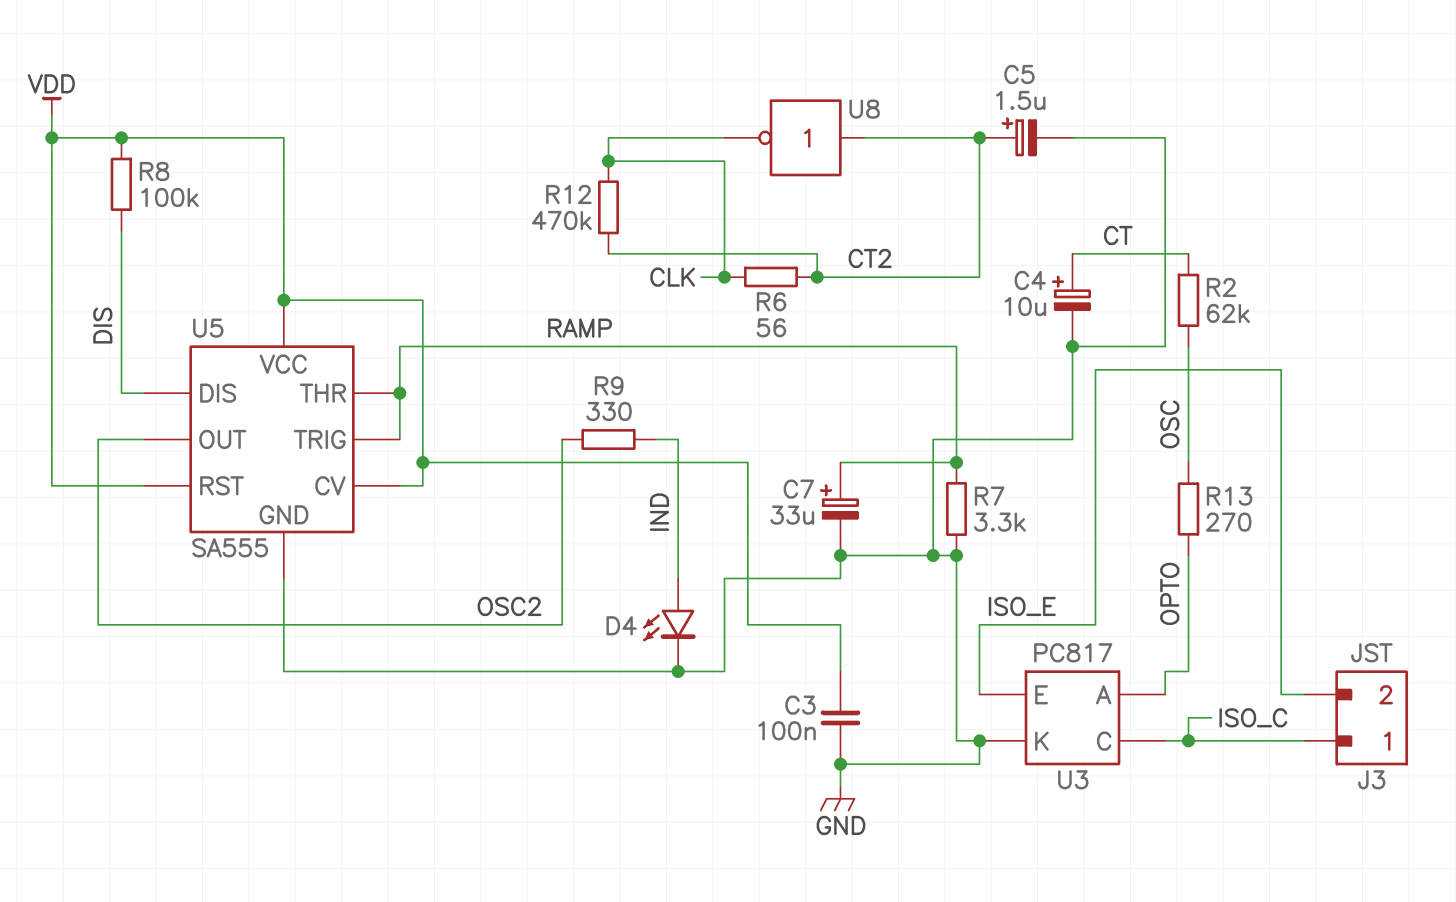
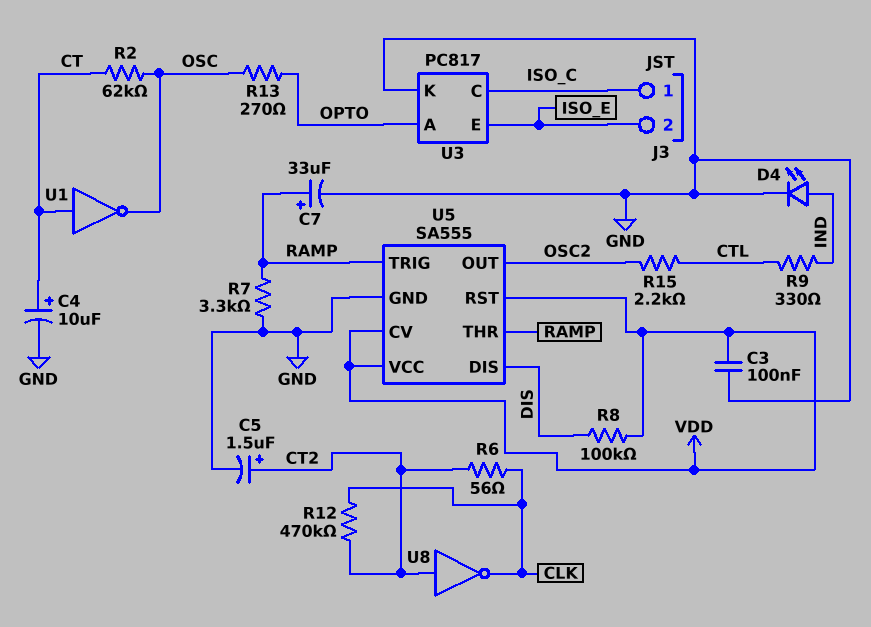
R9: 330 (IND, OSC2) -> 330 (CTL, IND)
R15: none -> 2.2k (CTL, OSC2)
U1: none -> NOT (in CT, out OSC)

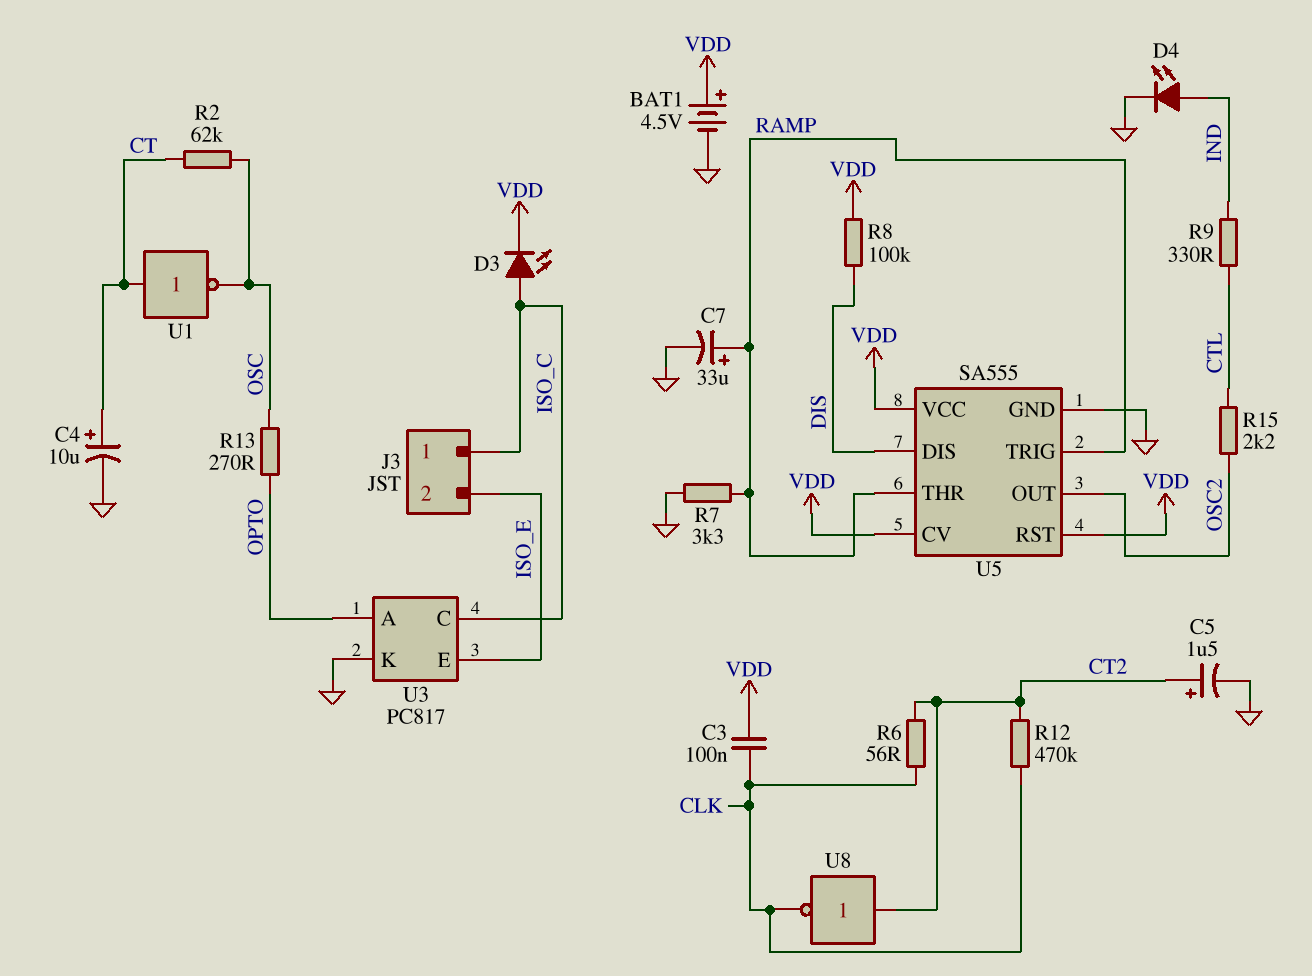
BAT1: none -> 4.5V (plus VDD, minus GND)
C3: 100nF (GND, VDD) -> 100nF (CLK, VDD)
D3: none -> LED (A ISO_C, K VDD)

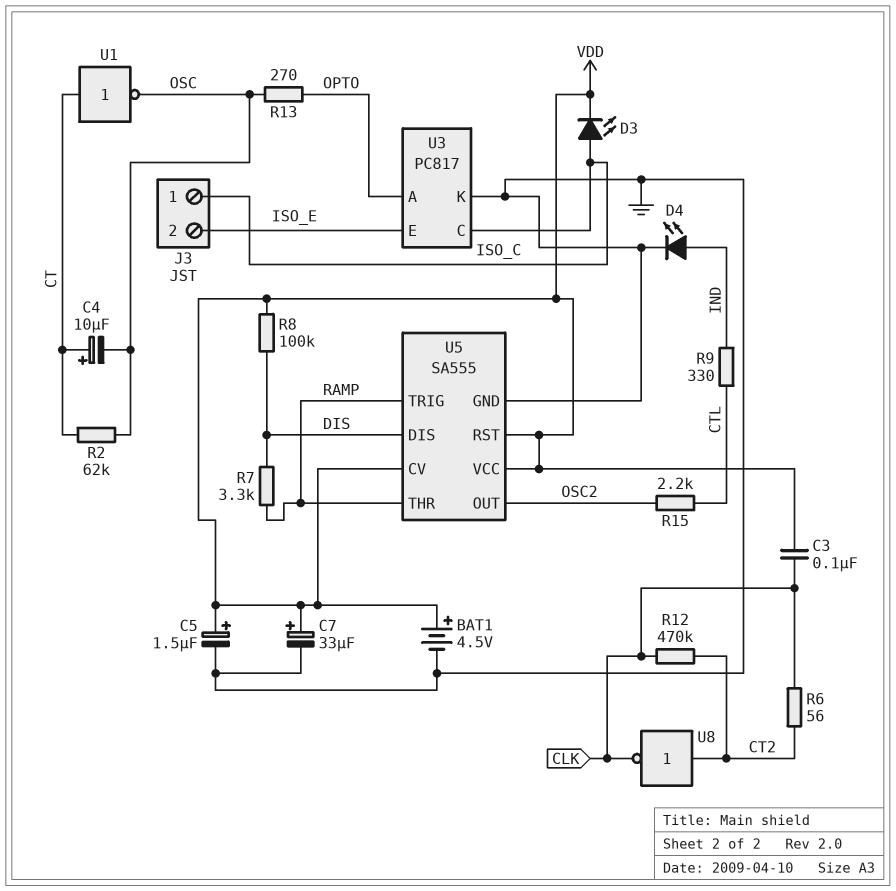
C4: 10uF (plus CT, minus GND) -> 10uF (plus CT, minus OSC)
C5: 1.5uF (plus CT2, minus GND) -> 1.5uF (plus VDD, minus GND)
C7: 33uF (plus RAMP, minus GND) -> 33uF (plus VDD, minus GND)
R7: 3.3k (GND, RAMP) -> 3.3k (DIS, RAMP)

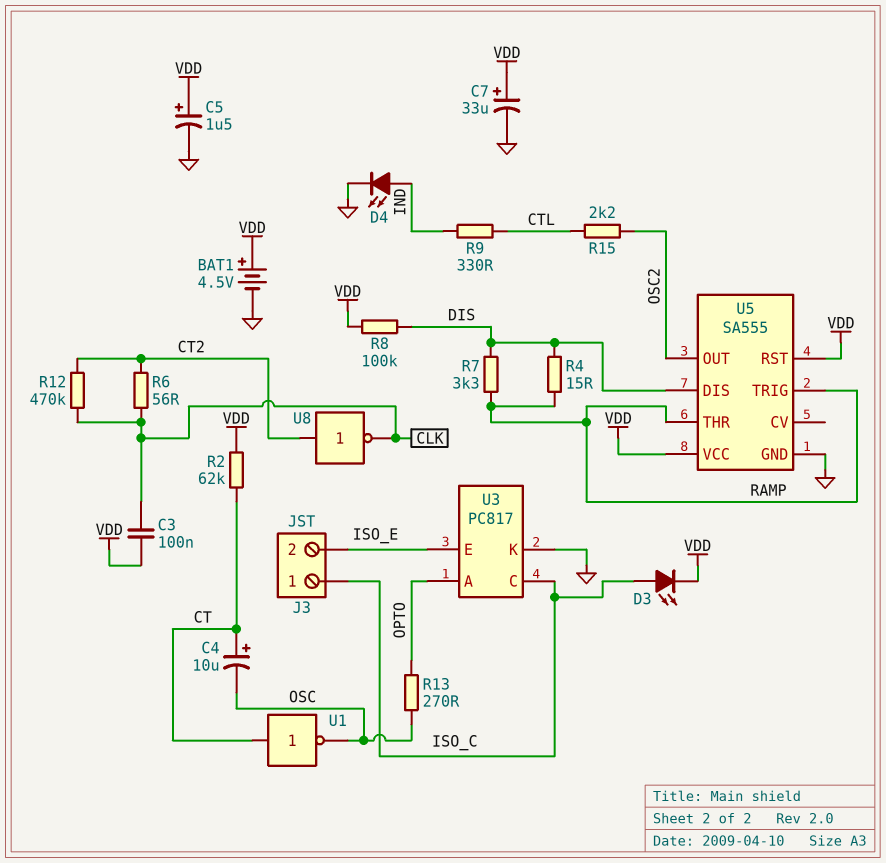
R2: 62k (CT, OSC) -> 62k (CT, VDD)
R4: none -> 15 (DIS, RAMP)
U5 pin CV: VDD -> none

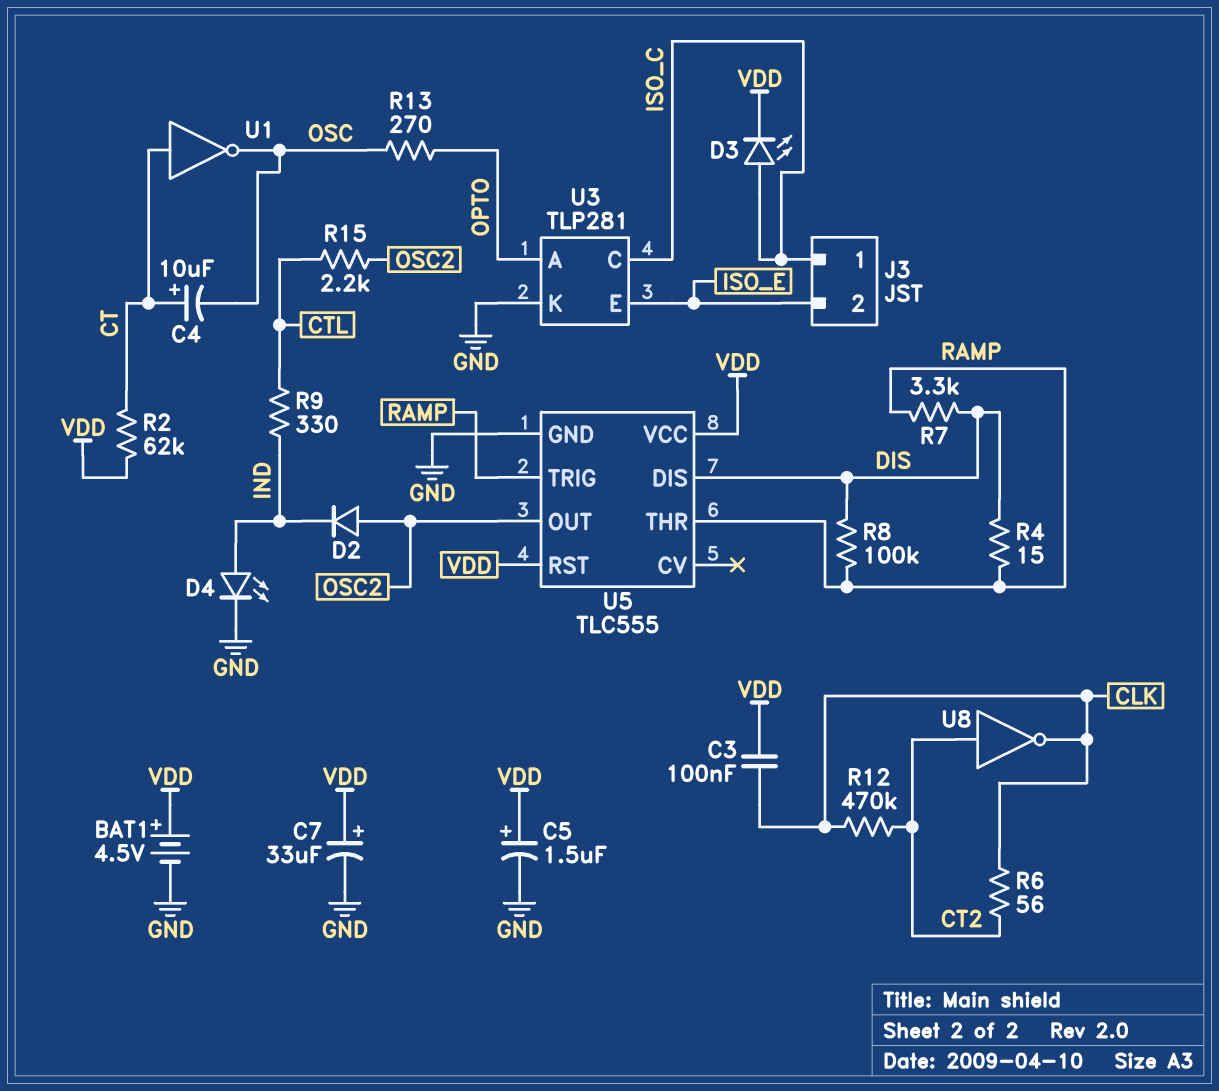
D2: none -> diode (A OSC2, K IND)
R8: 100k (DIS, VDD) -> 100k (DIS, RAMP)
U3: PC817 -> TLP281
U5: SA555 -> TLC555

